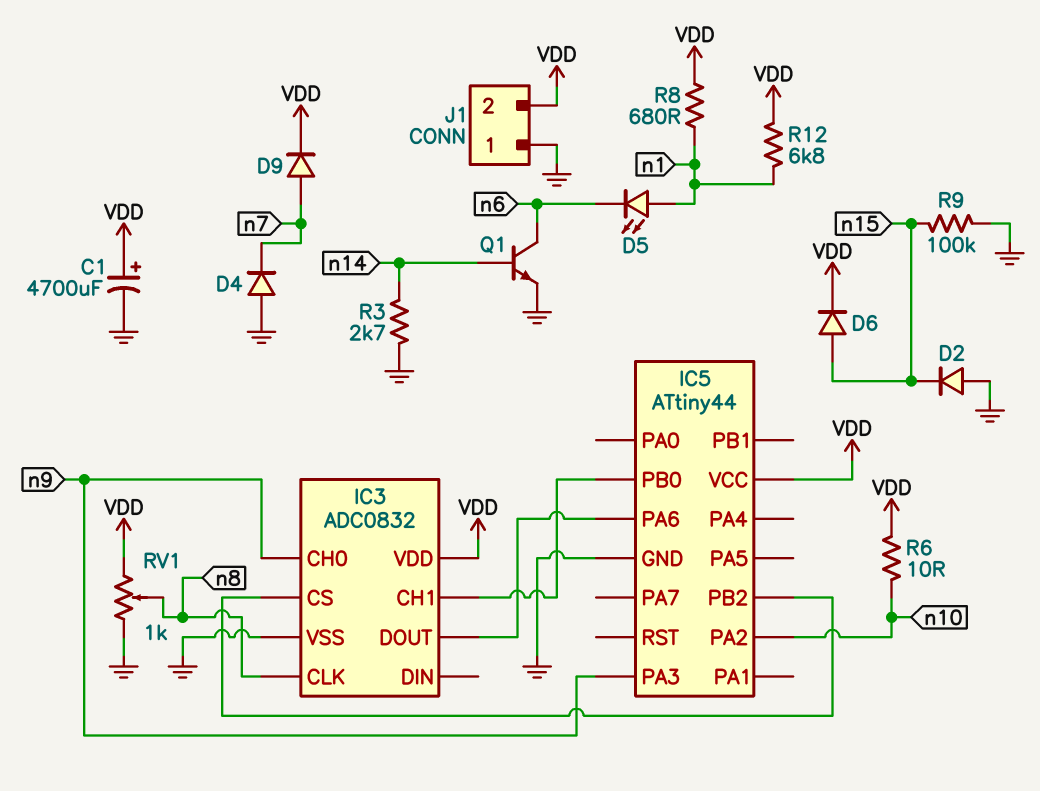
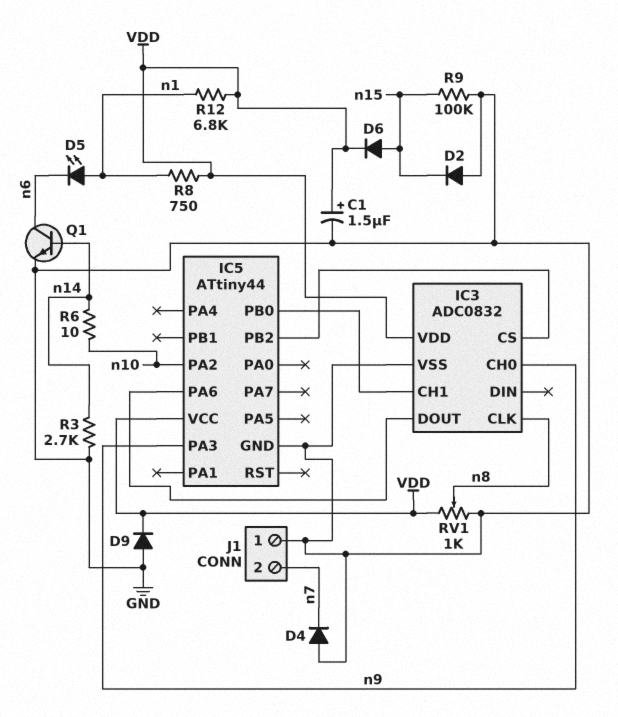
C1: 4700uF (plus VDD, minus GND) -> 1.5uF (plus VDD, minus GND)
D9: diode (A n7, K VDD) -> diode (A GND, K VDD)
J1 pin 2: VDD -> n7
R6: 10 (VDD, n10) -> 10 (n10, n14)
R8: 680 (VDD, n1) -> 750 (VDD, n1)

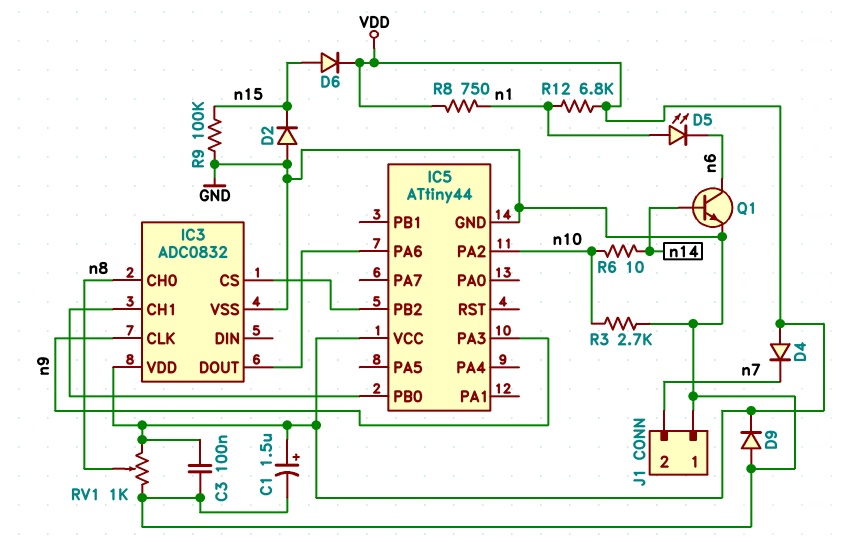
C3: none -> 100nF (GND, VDD)
D4: diode (A GND, K n7) -> diode (A VDD, K n7)
IC3 pin CH0: n9 -> n8
IC3 pin CLK: n8 -> n9
R3: 2.7k (GND, n14) -> 2.7k (GND, n10)

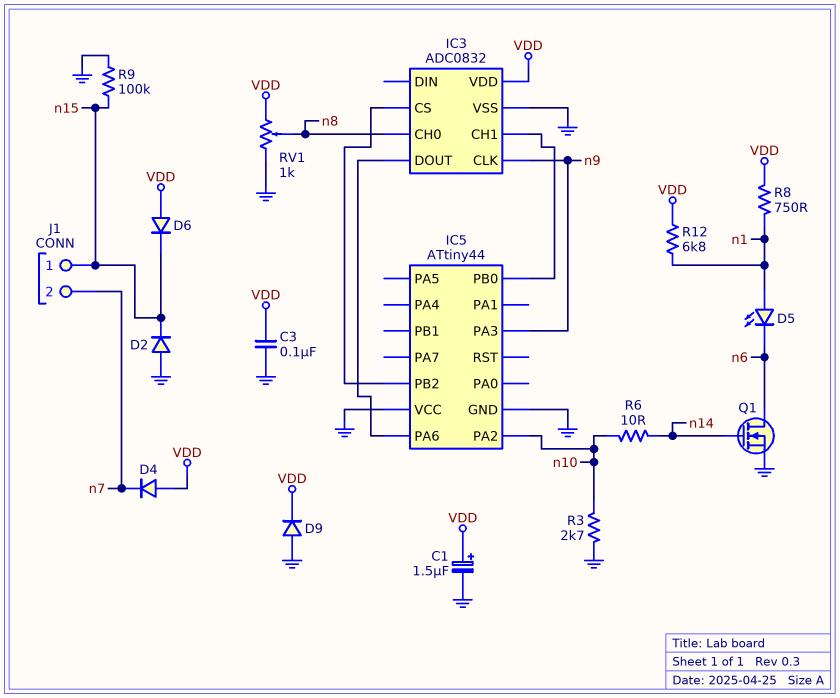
D6: diode (A n15, K VDD) -> diode (A VDD, K n15)
IC5 pin VCC: VDD -> GND
J1 pin 1: GND -> n15
Q1: NPN (B n14, C n6, E GND) -> NMOS (G n14, D n6, S GND)

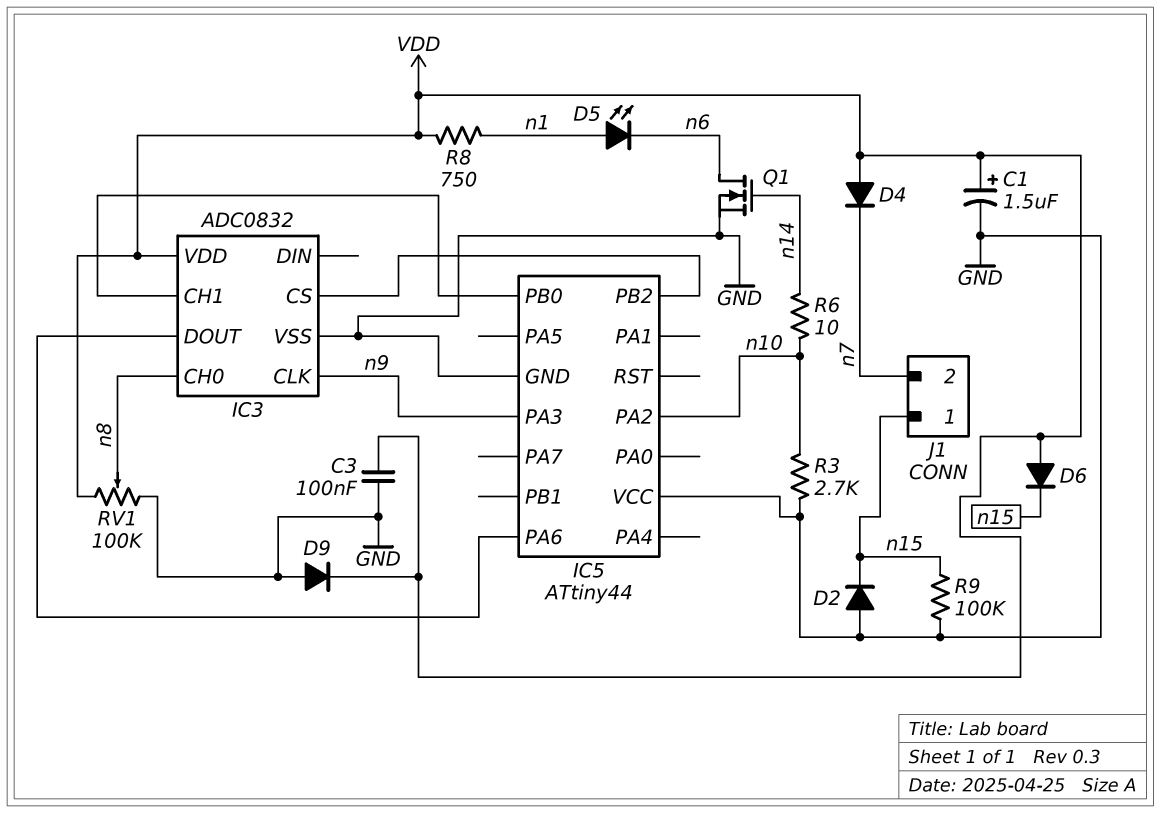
R12: 6.8k (VDD, n1) -> none
RV1: 1k (GND, VDD, wiper n8) -> 100k (GND, VDD, wiper n8)

